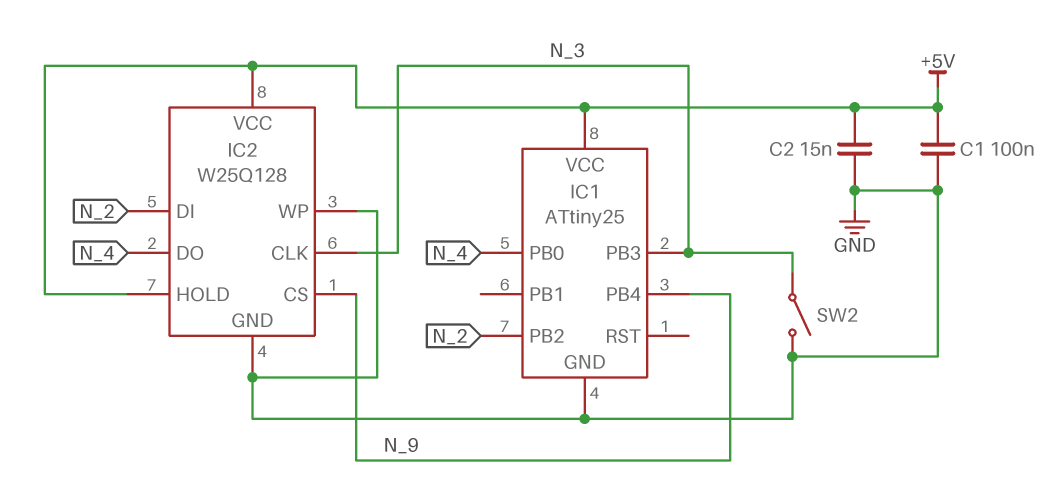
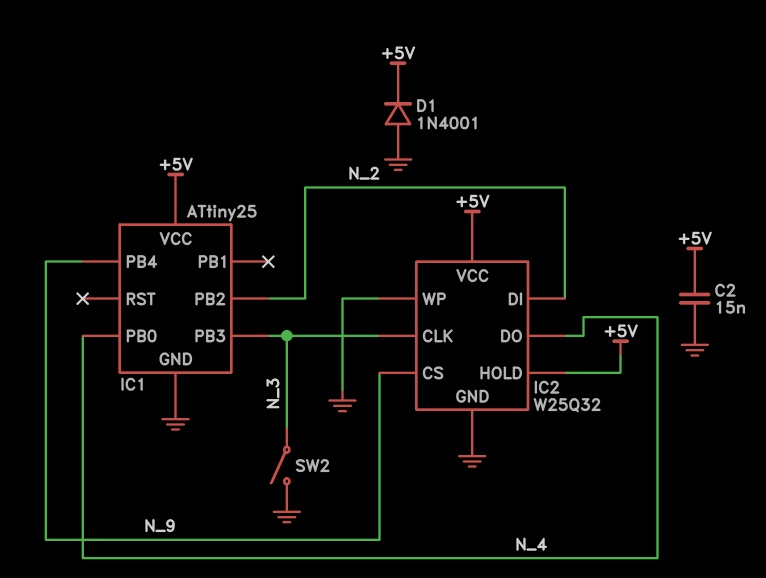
C1: 100nF (+5V, GND) -> none
D1: none -> diode 1N4001 (A GND, K +5V)
IC2: W25Q128 -> W25Q32

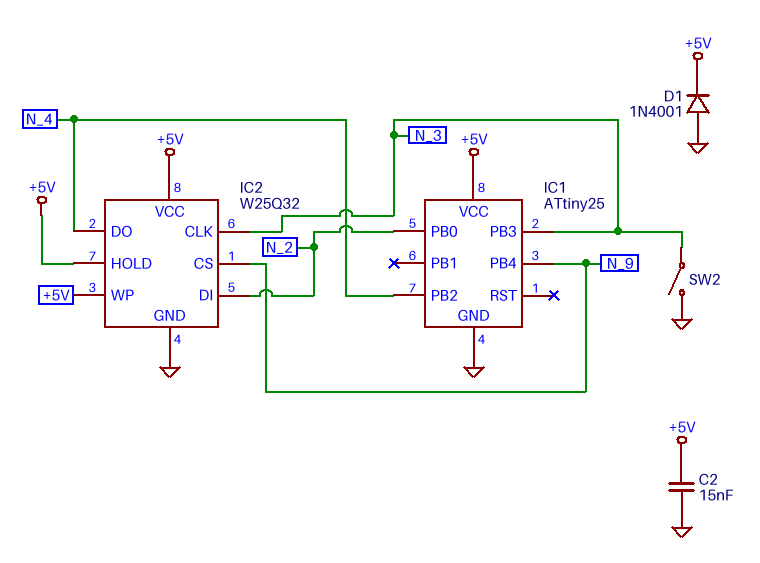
IC1 pin PB0: N_4 -> N_2
IC1 pin PB2: N_2 -> N_4
IC2 pin WP: GND -> +5V

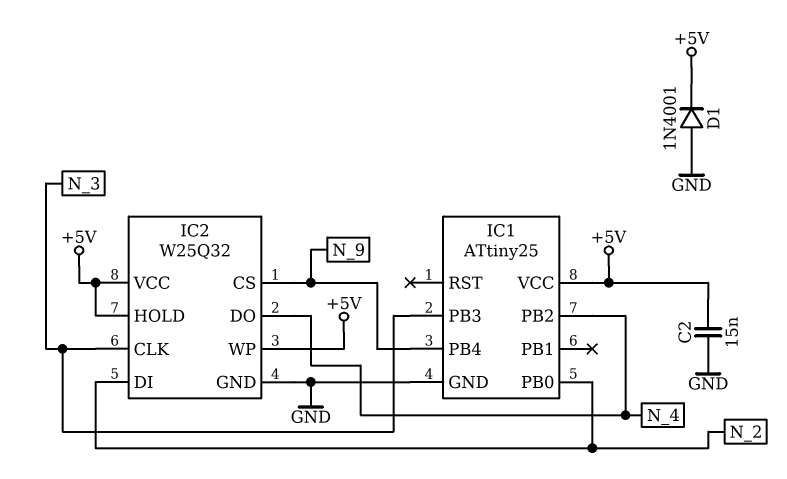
SW2: switch (GND, N_3) -> none

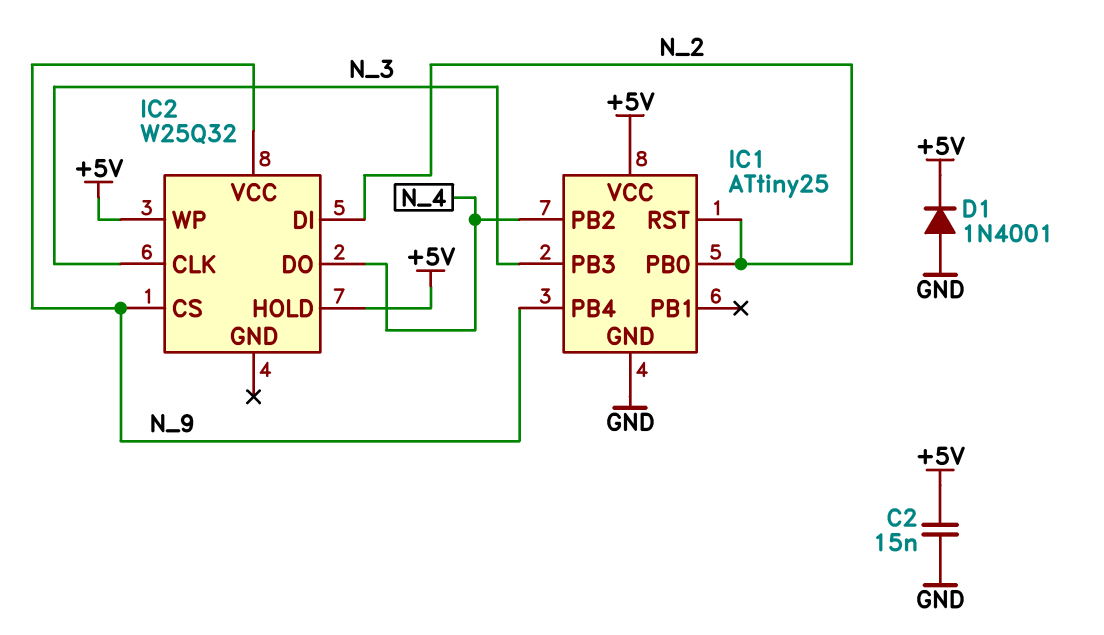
IC1 pin RST: none -> N_2
IC2 pin GND: GND -> none
IC2 pin VCC: +5V -> N_9

